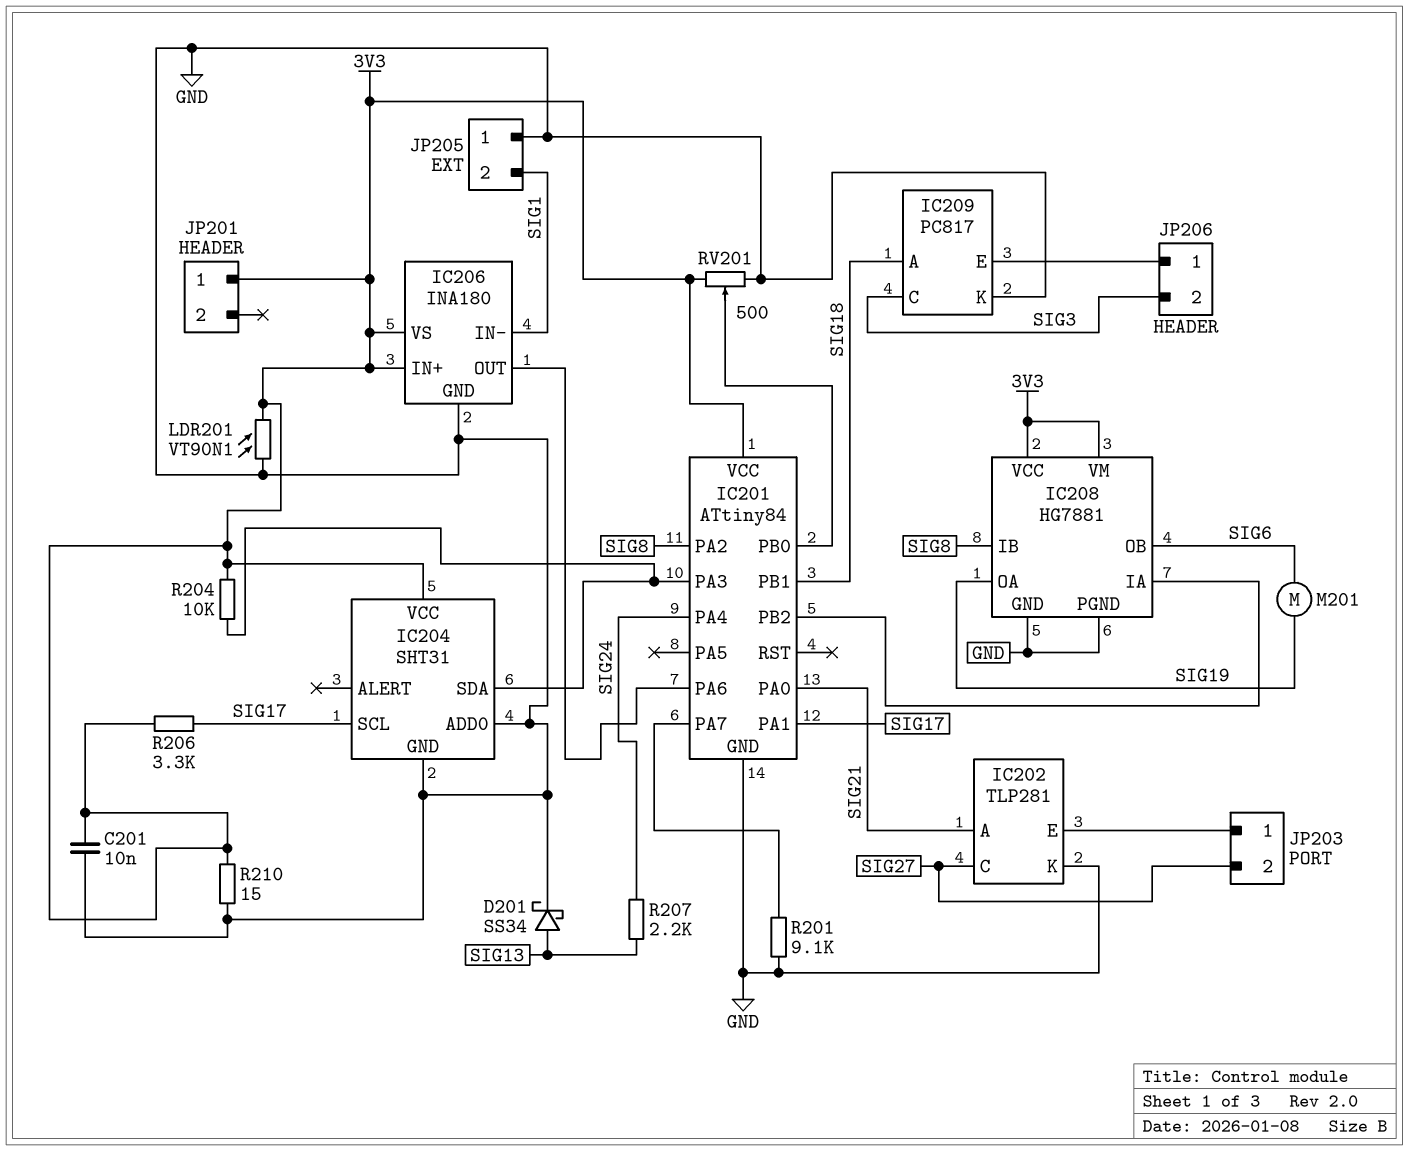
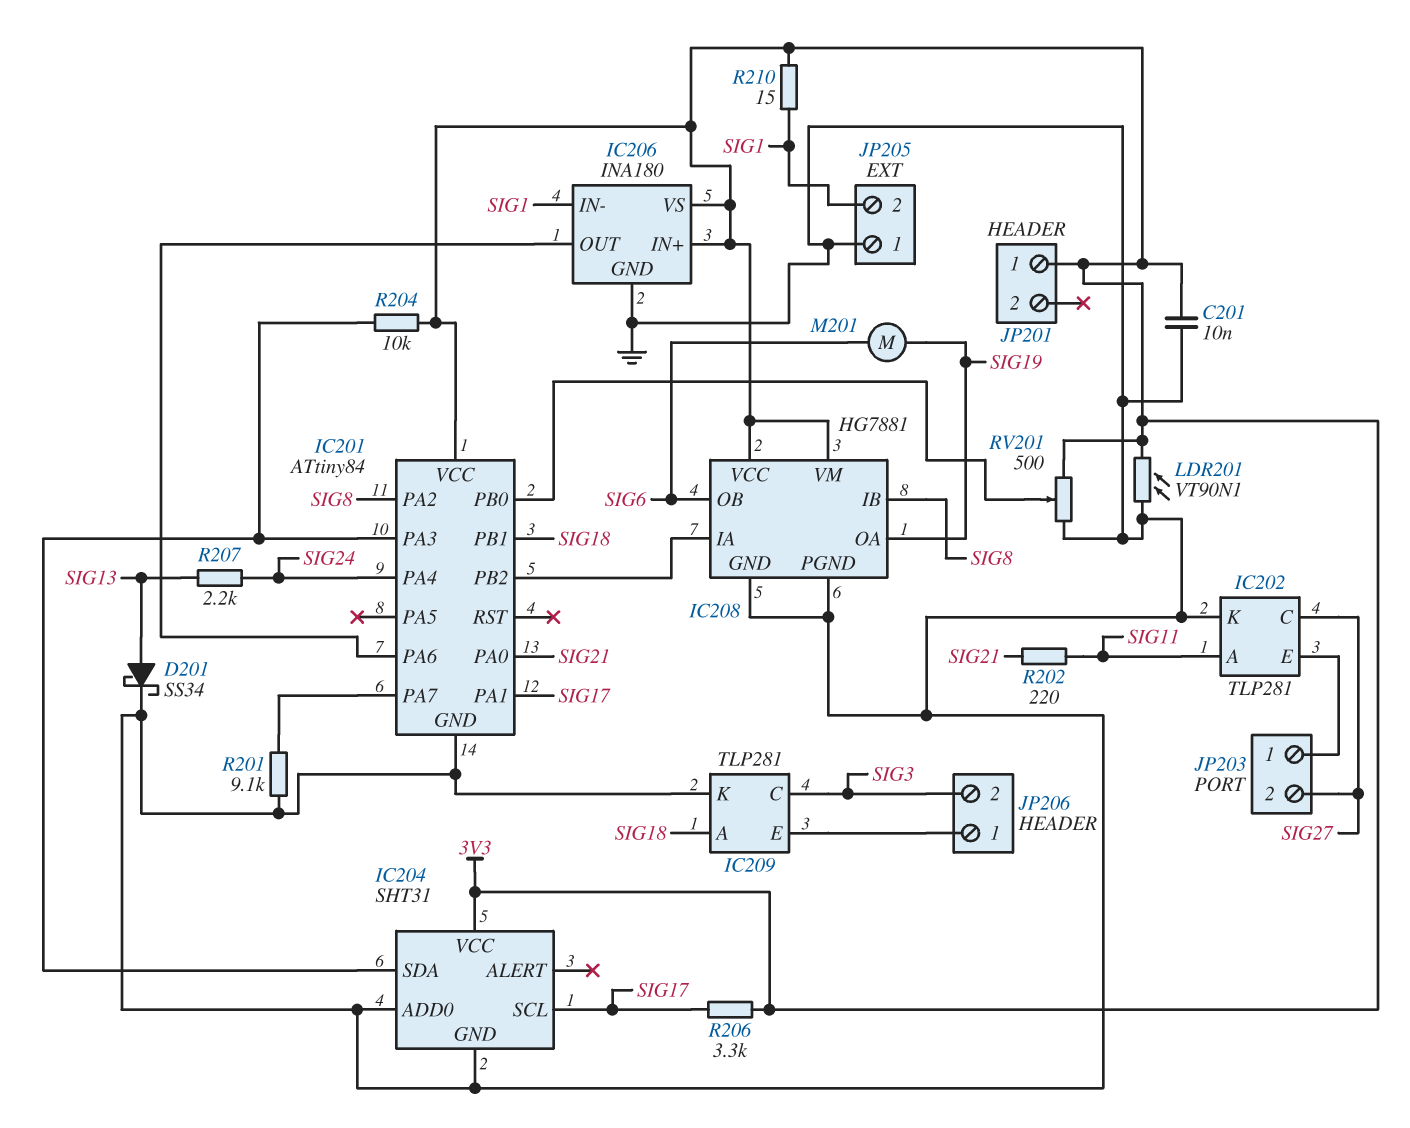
IC202 pin A: SIG21 -> SIG11
IC209: PC817 -> TLP281
R202: none -> 220 (SIG11, SIG21)
R210: 15 (3V3, GND) -> 15 (3V3, SIG1)

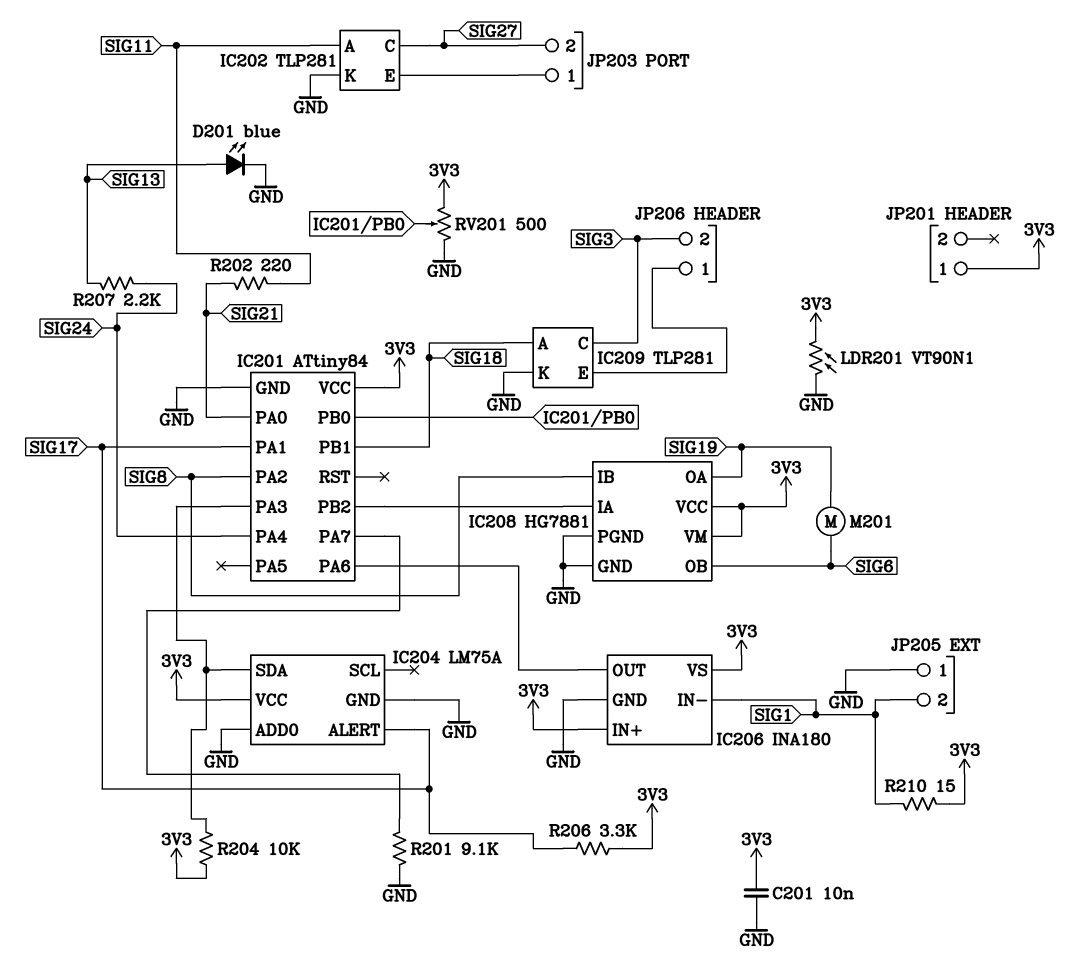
D201: schottky SS34 (A SIG13, K GND) -> LED blue (A SIG13, K GND)
IC204: SHT31 -> LM75A
IC204 pin ALERT: none -> SIG17
IC204 pin SCL: SIG17 -> none

